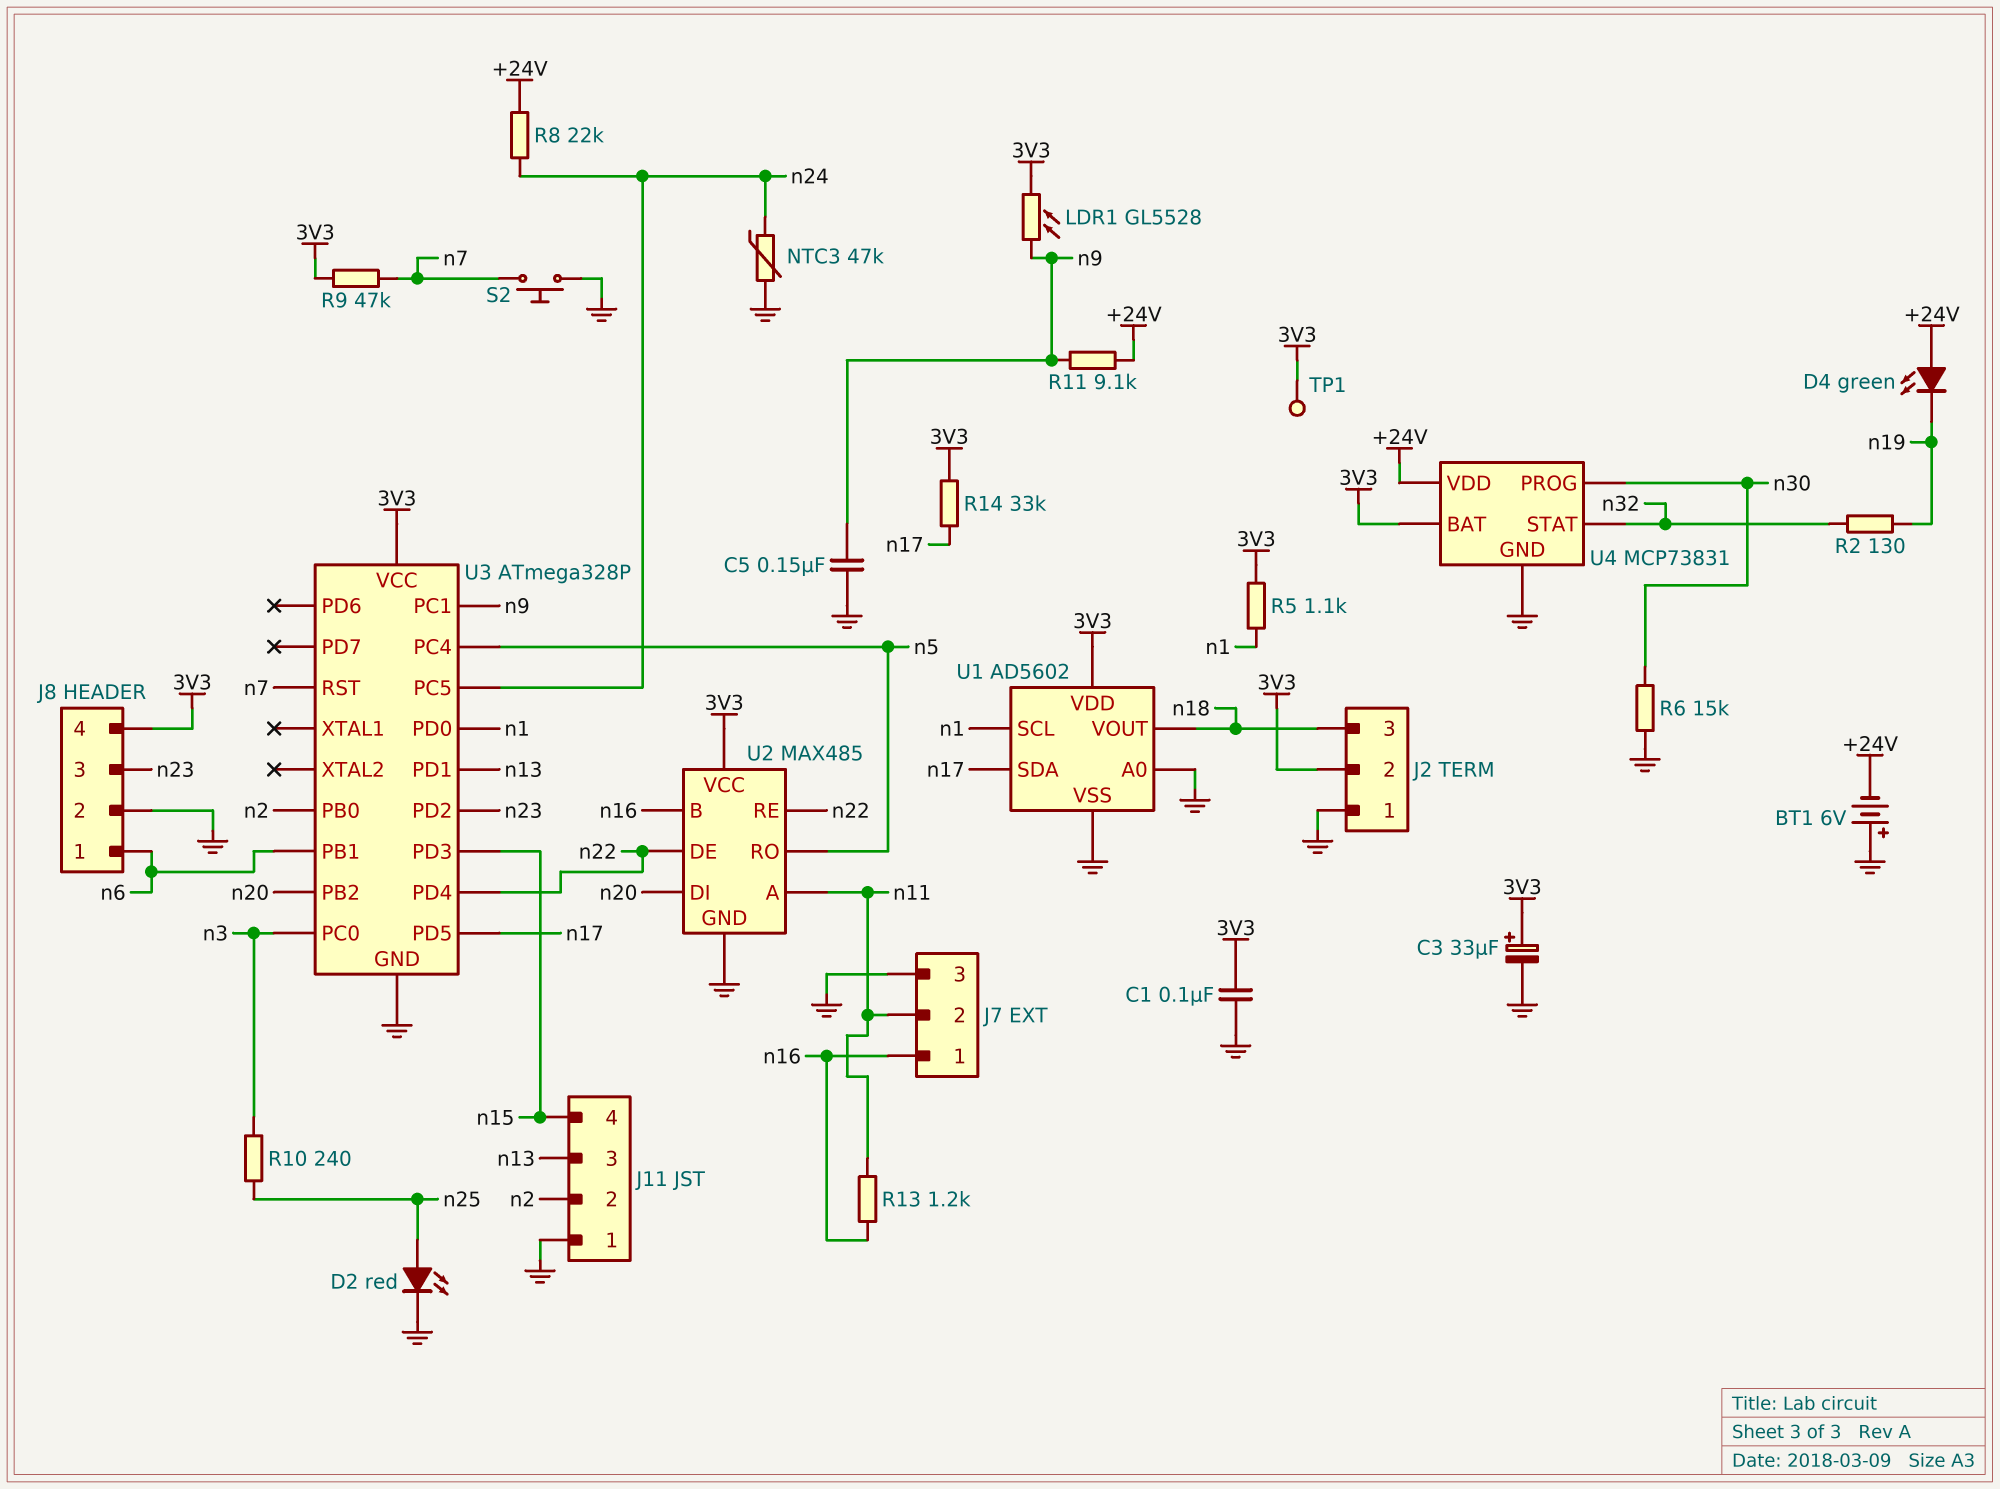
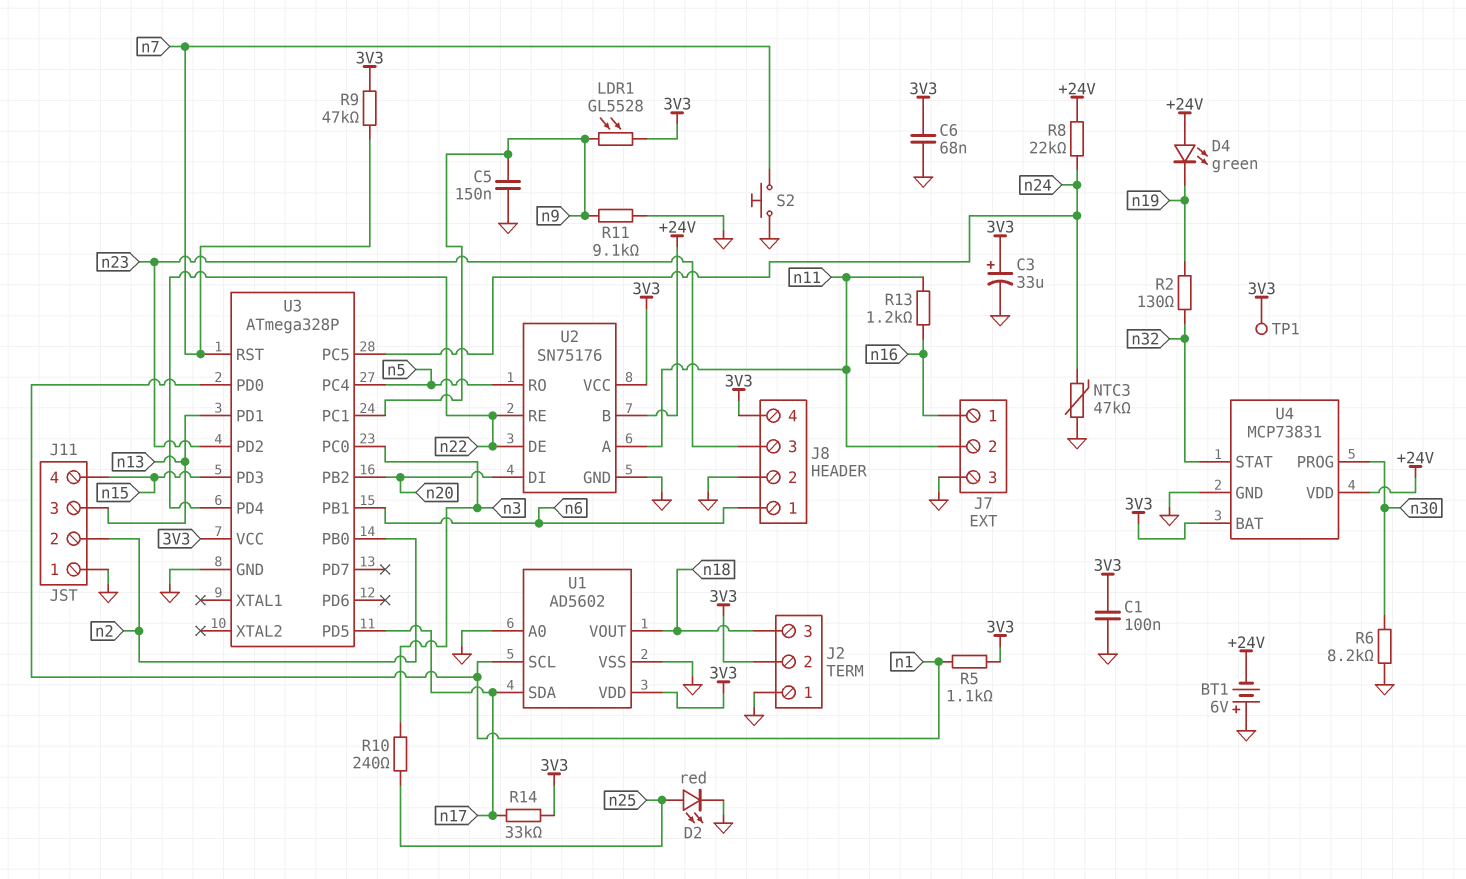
C6: none -> 68nF (3V3, GND)
R6: 15k (GND, n30) -> 8.2k (GND, n30)
R11: 9.1k (+24V, n9) -> 9.1k (GND, n9)
U2: MAX485 -> SN75176
U2 pin B: n16 -> +24V

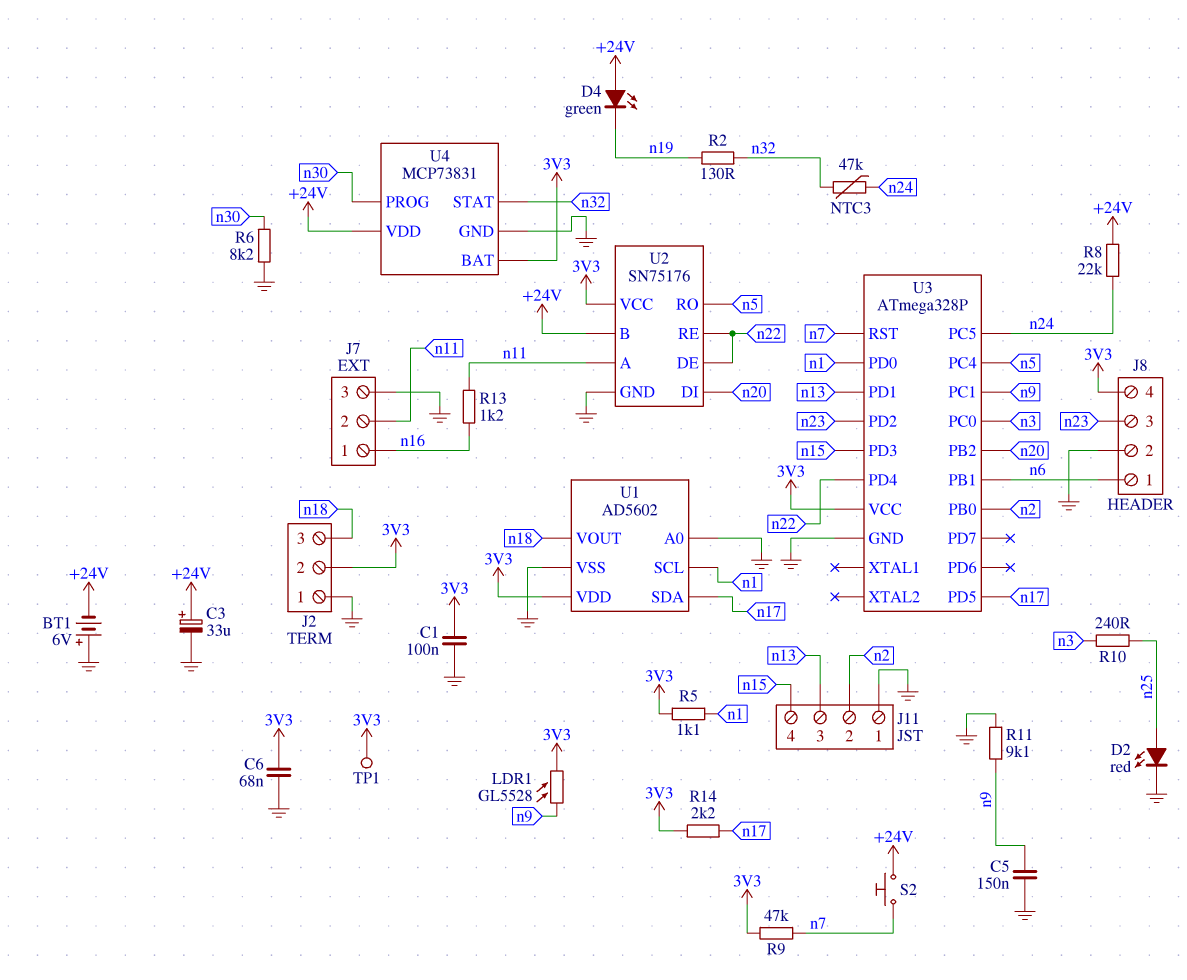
C3: 33uF (plus 3V3, minus GND) -> 33uF (plus +24V, minus GND)
NTC3: 47k (GND, n24) -> 47k (n24, n32)
R14: 33k (3V3, n17) -> 2.2k (3V3, n17)
S2: button (GND, n7) -> button (+24V, n7)

